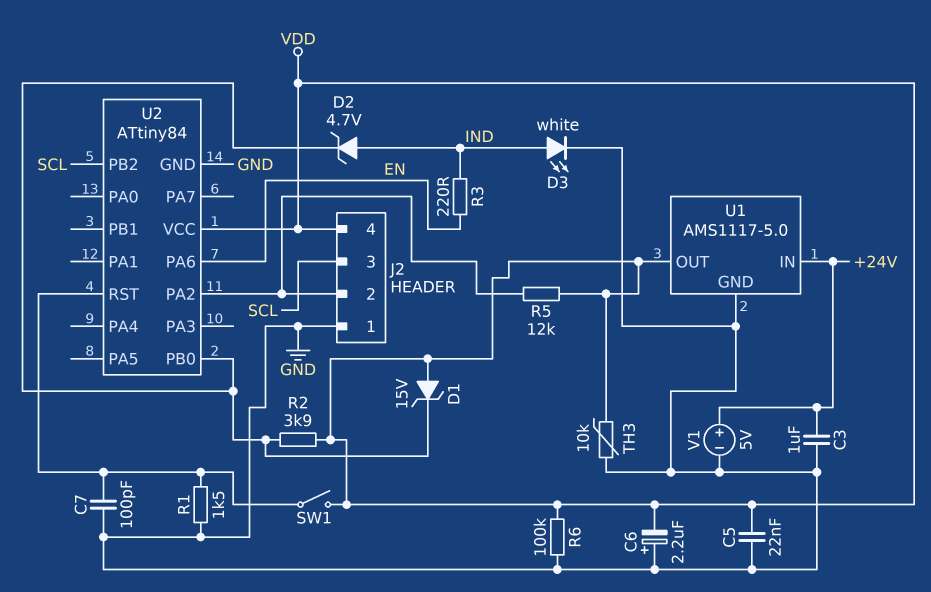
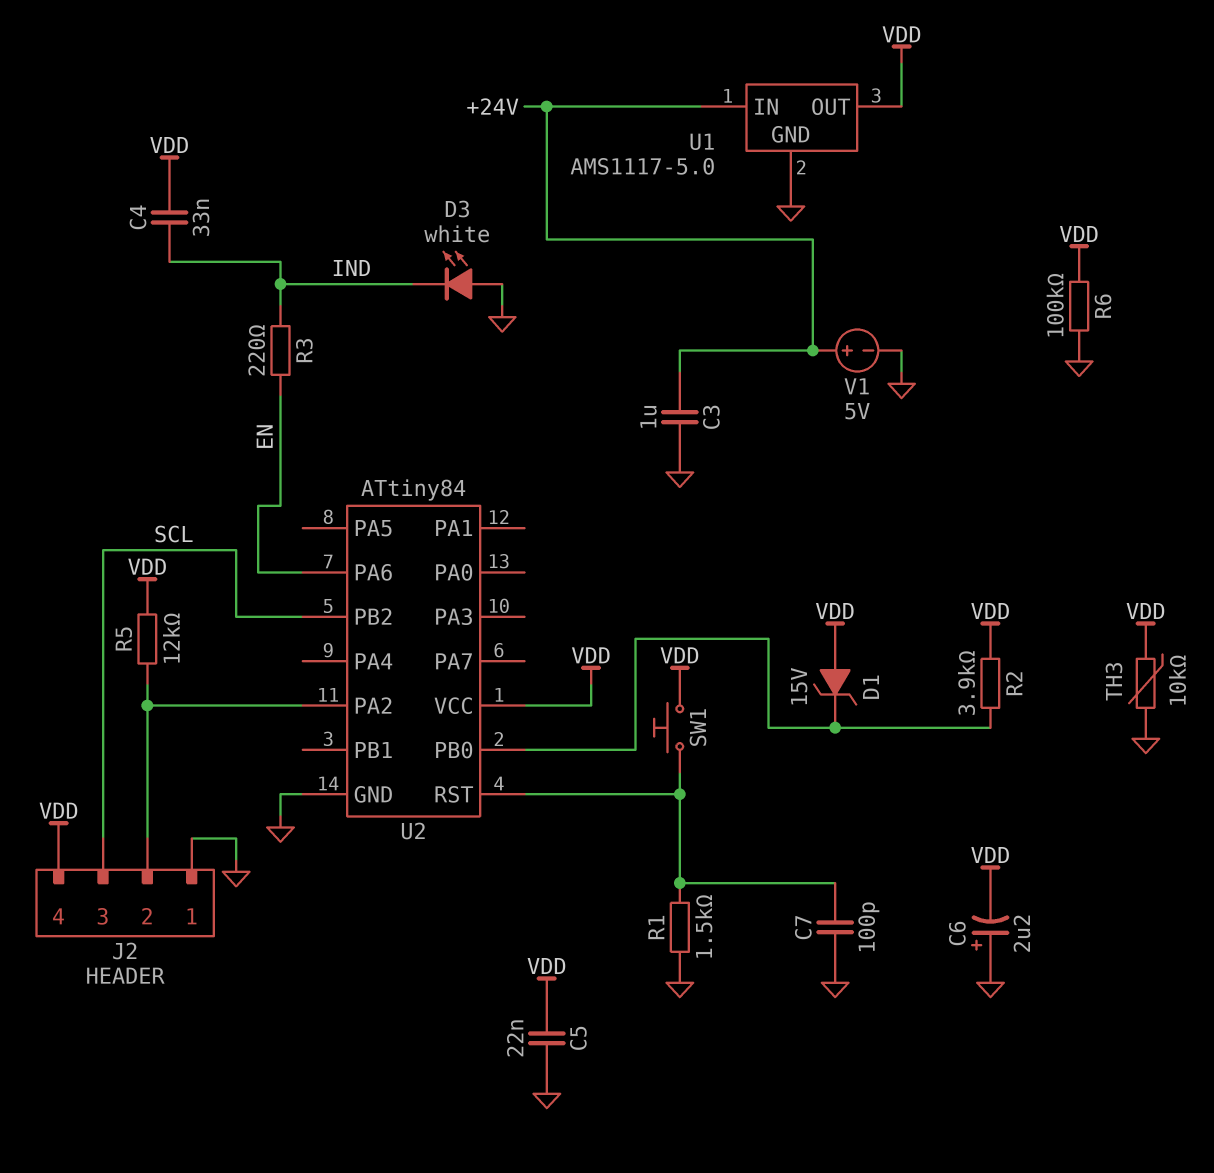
C4: none -> 33nF (IND, VDD)
D2: zener 4.7V (A IND, K U2/PB0) -> none
D3: LED white (A IND, K GND) -> LED white (A GND, K IND)
SW1: switch (U2/RST, VDD) -> button (U2/RST, VDD)

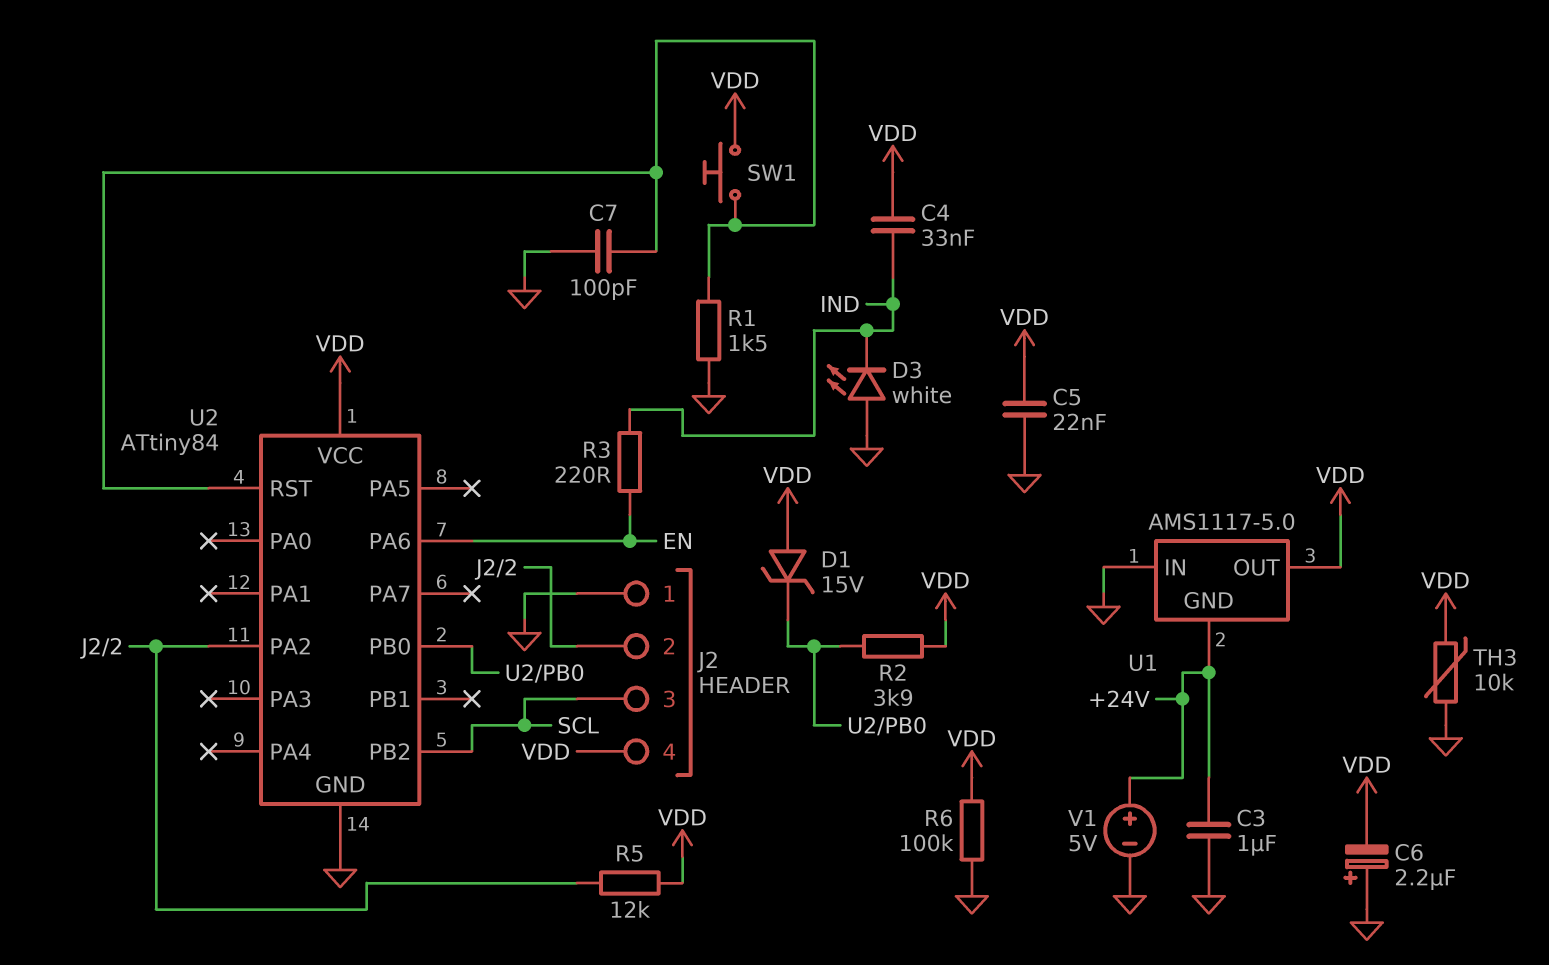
U1 pin GND: GND -> +24V
U1 pin IN: +24V -> GND

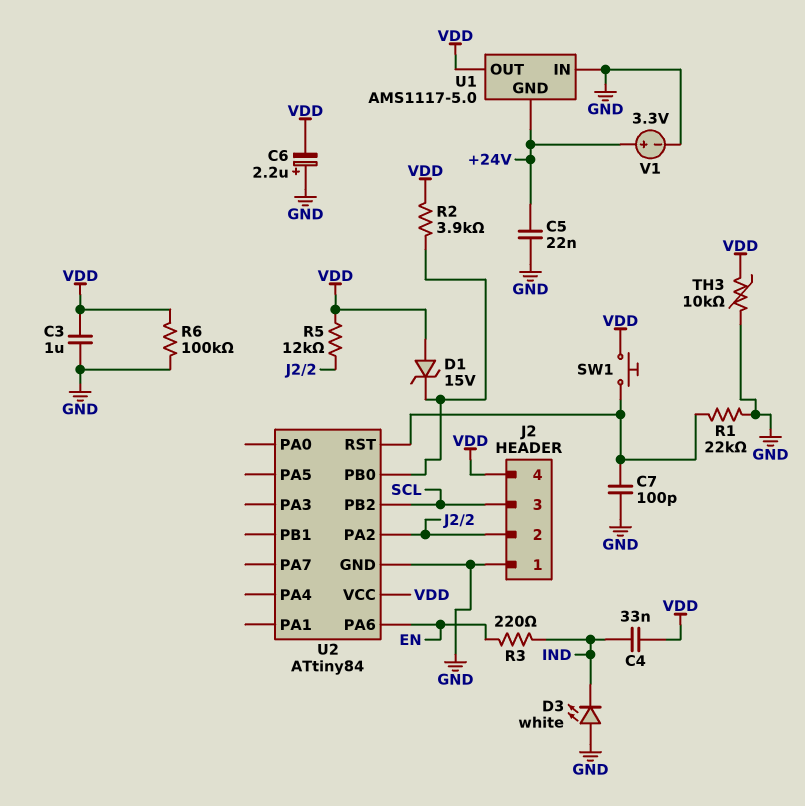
C3: 1uF (+24V, GND) -> 1uF (GND, VDD)
C5: 22nF (GND, VDD) -> 22nF (+24V, GND)
R1: 1.5k (GND, U2/RST) -> 22k (GND, U2/RST)
V1: 5V (plus +24V, minus GND) -> 3.3V (plus +24V, minus GND)

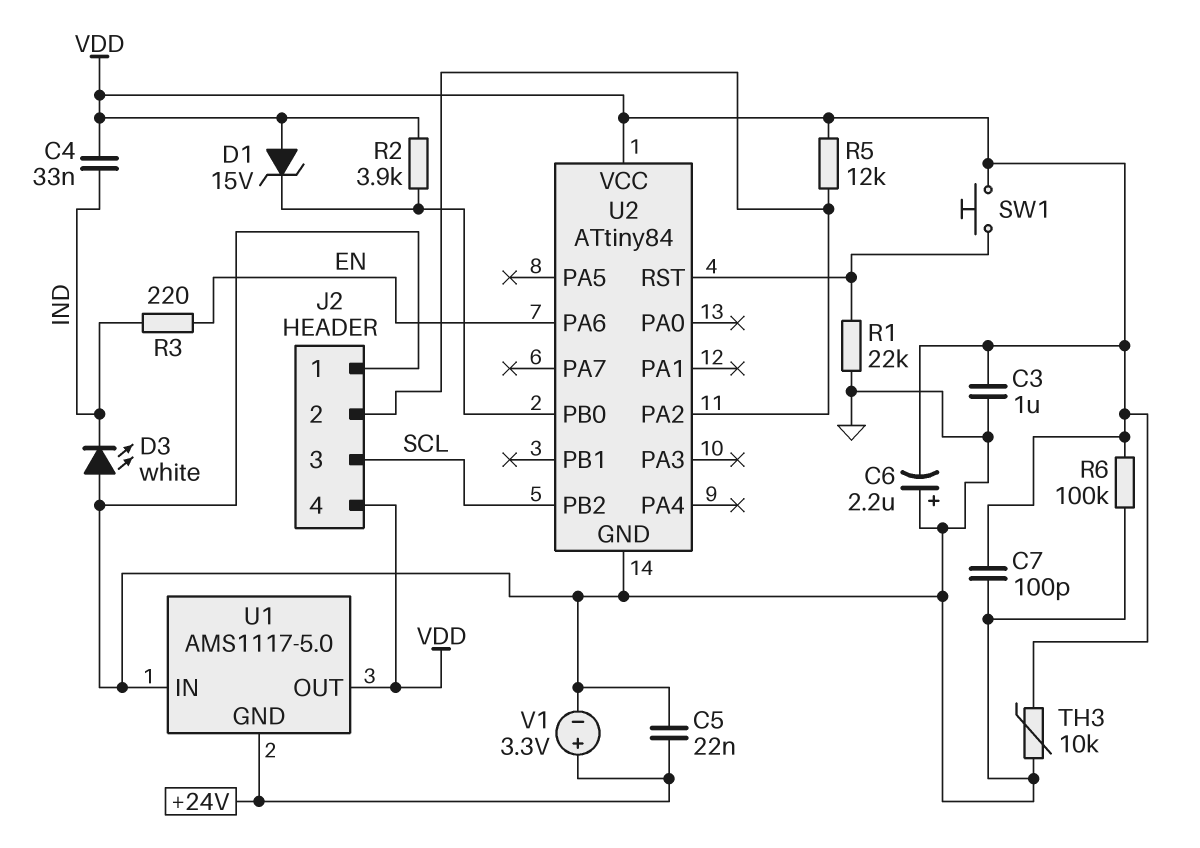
C7: 100pF (GND, U2/RST) -> 100pF (GND, VDD)

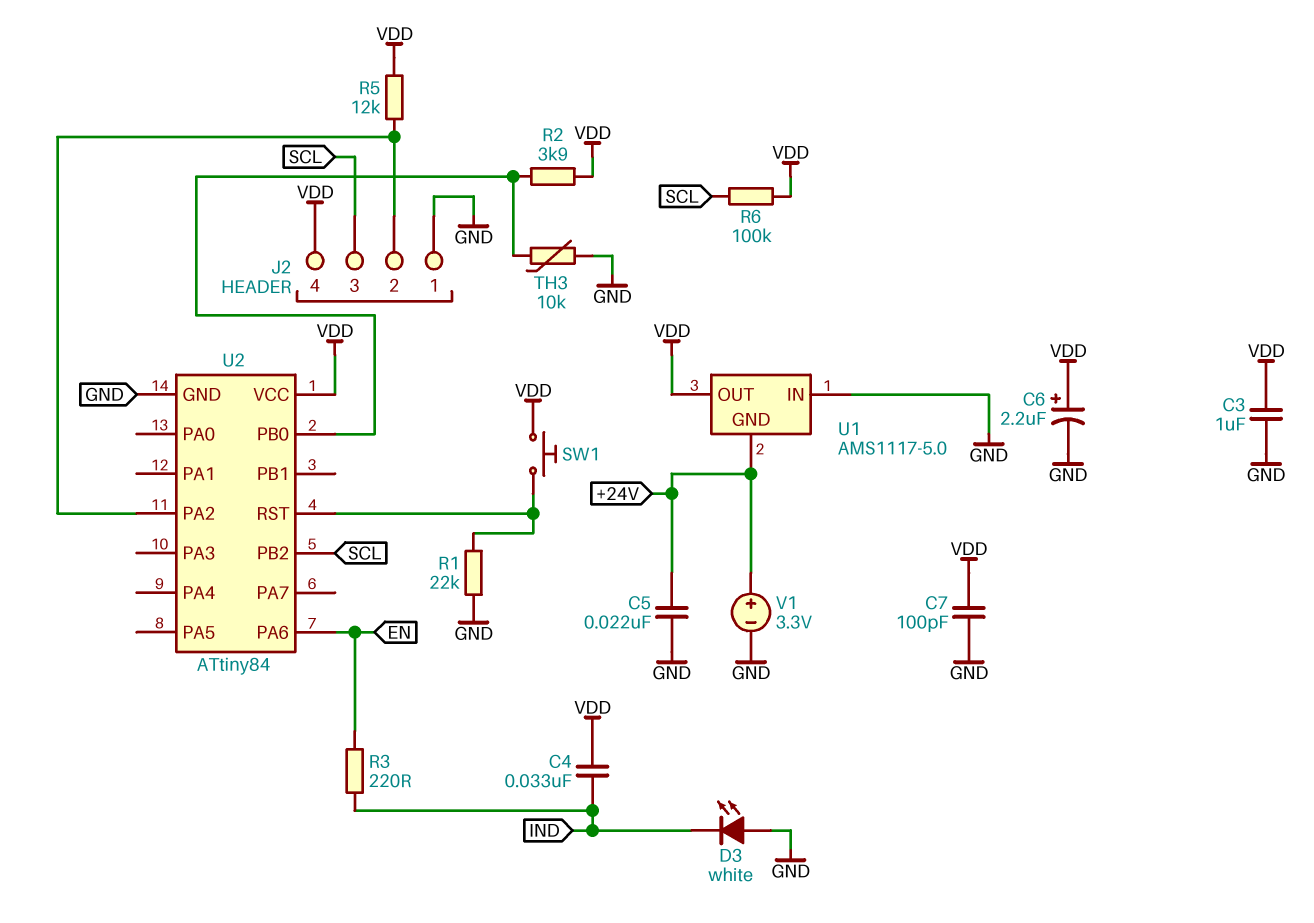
C6: 2.2uF (plus GND, minus VDD) -> 2.2uF (plus VDD, minus GND)
D1: zener 15V (A VDD, K U2/PB0) -> none
R6: 100k (GND, VDD) -> 100k (SCL, VDD)
TH3: 10k (GND, VDD) -> 10k (GND, U2/PB0)

